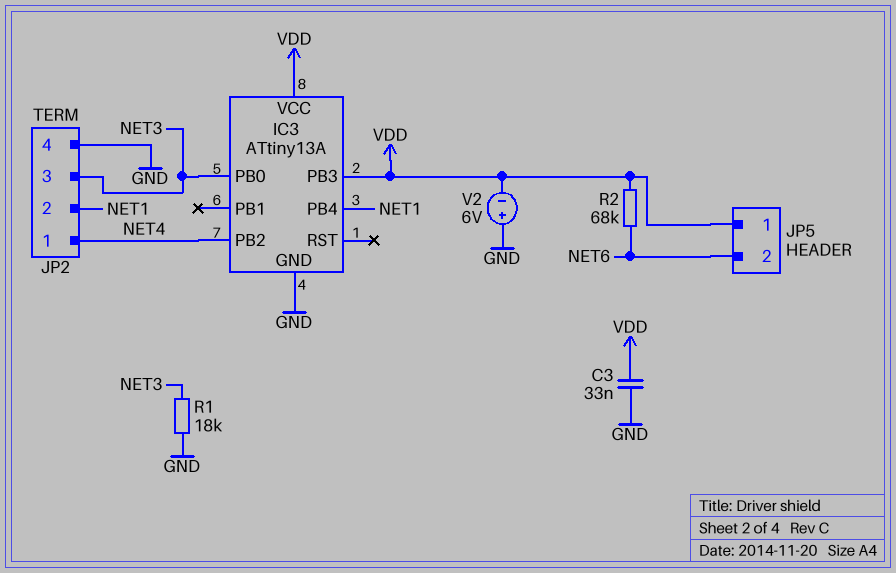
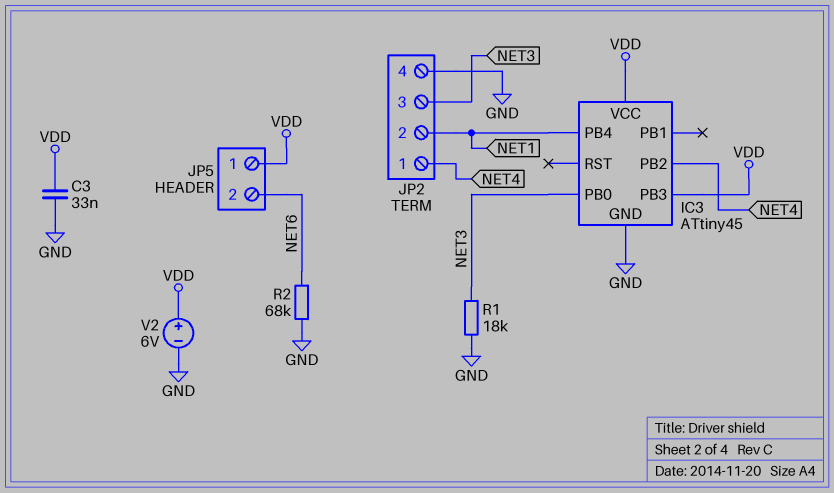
IC3: ATtiny13A -> ATtiny45
R2: 68k (NET6, VDD) -> 68k (GND, NET6)
V2: 6V (plus GND, minus VDD) -> 6V (plus VDD, minus GND)

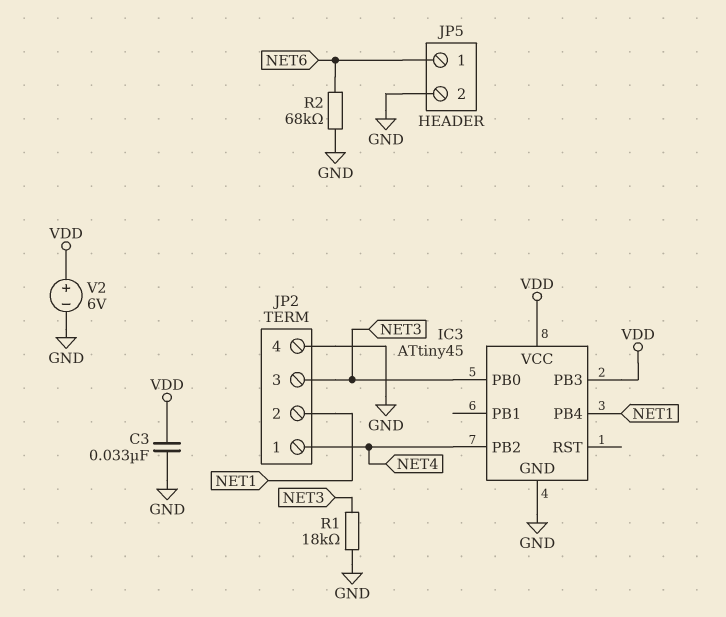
JP5 pin 1: VDD -> NET6
JP5 pin 2: NET6 -> GND

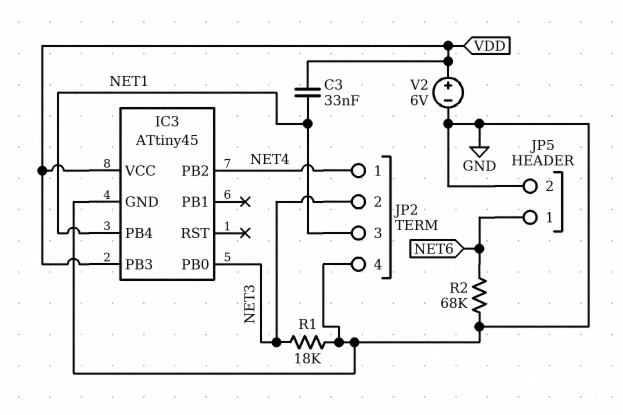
C3: 33nF (GND, VDD) -> 33nF (NET1, VDD)
JP2 pin 2: NET1 -> NET3
JP2 pin 3: NET3 -> NET1

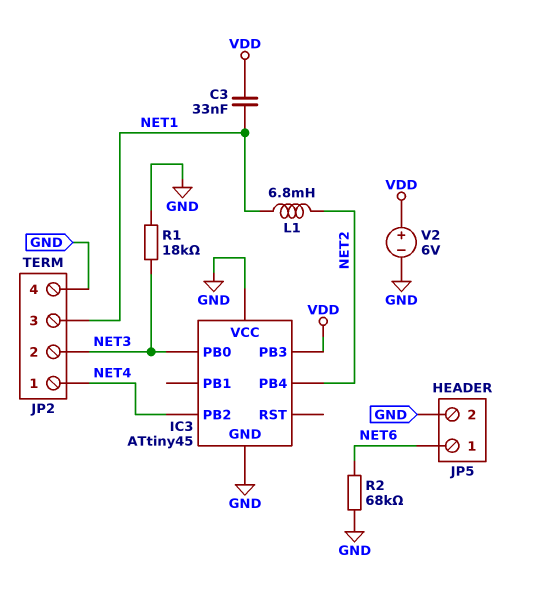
IC3 pin PB4: NET1 -> NET2
IC3 pin VCC: VDD -> GND
L1: none -> 6.8mH (NET1, NET2)

